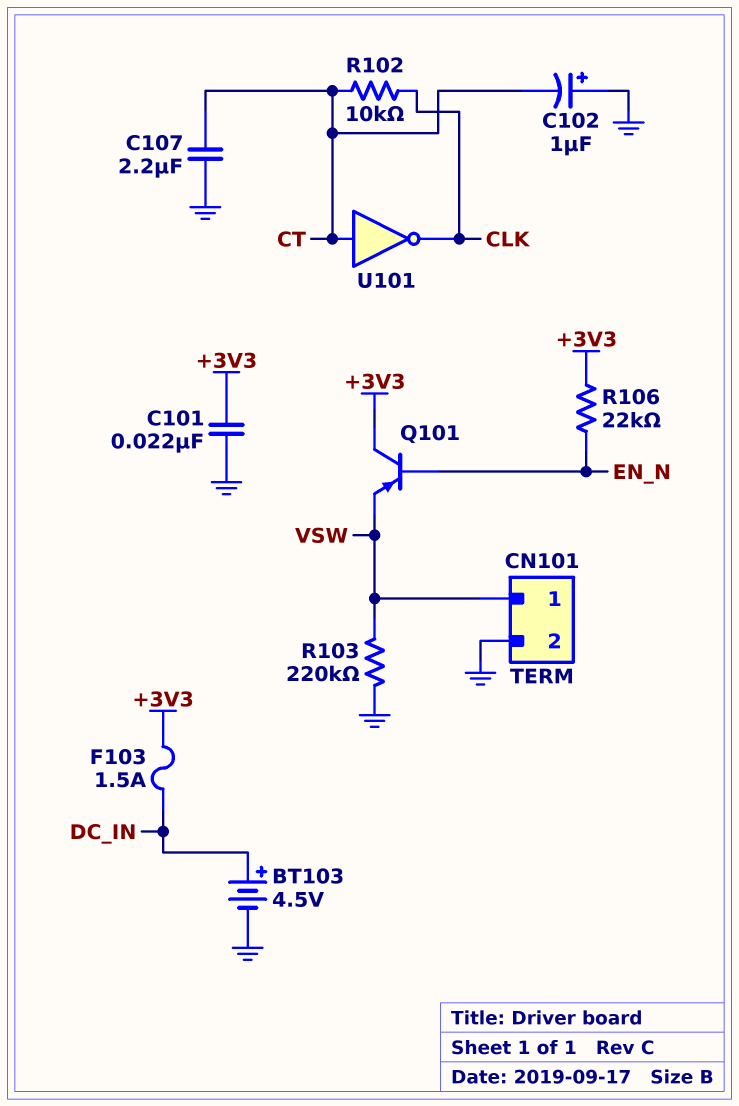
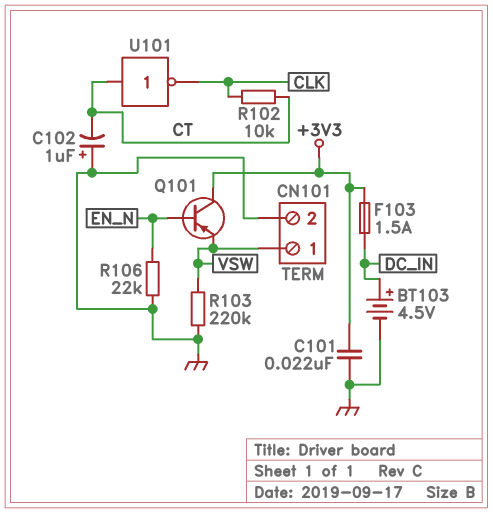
C107: 2.2uF (CT, GND) -> none
R106: 22k (+3V3, EN_N) -> 22k (EN_N, GND)

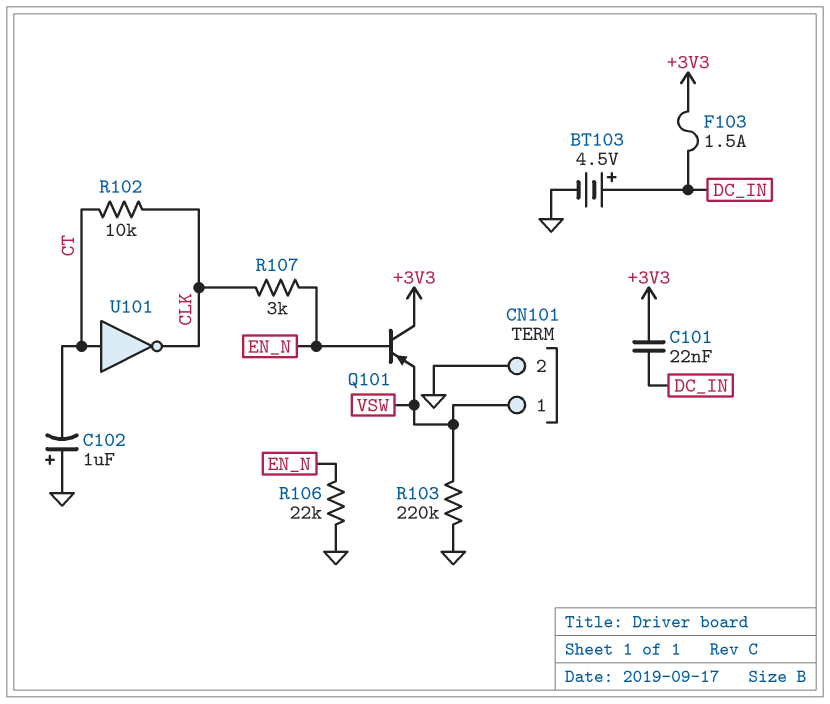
C101: 22nF (+3V3, GND) -> 22nF (+3V3, DC_IN)
R107: none -> 3k (CLK, EN_N)

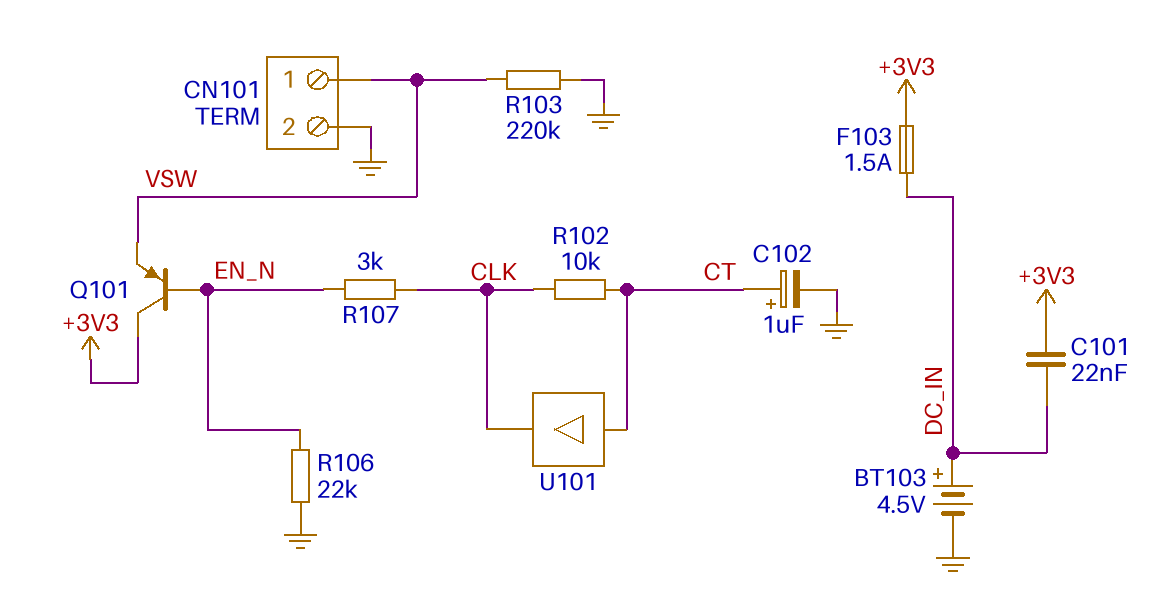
C102: 1uF (plus GND, minus CT) -> 1uF (plus CT, minus GND)
U101: NOT (in CT, out CLK) -> buffer (in CT, out CLK)

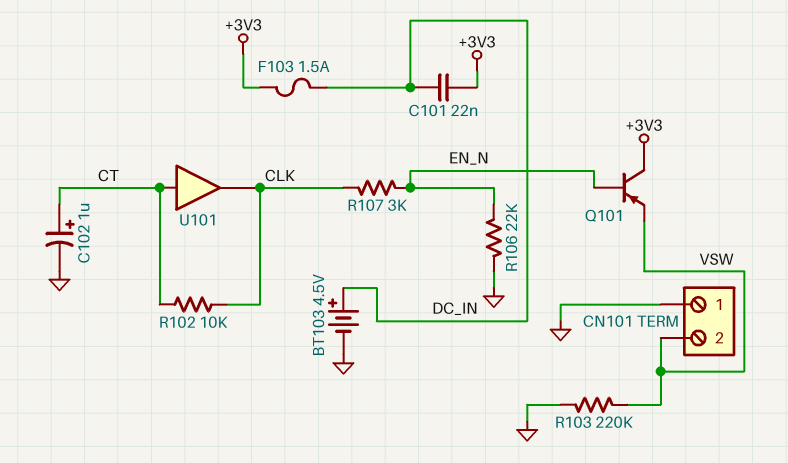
CN101 pin 1: VSW -> GND
CN101 pin 2: GND -> VSW

